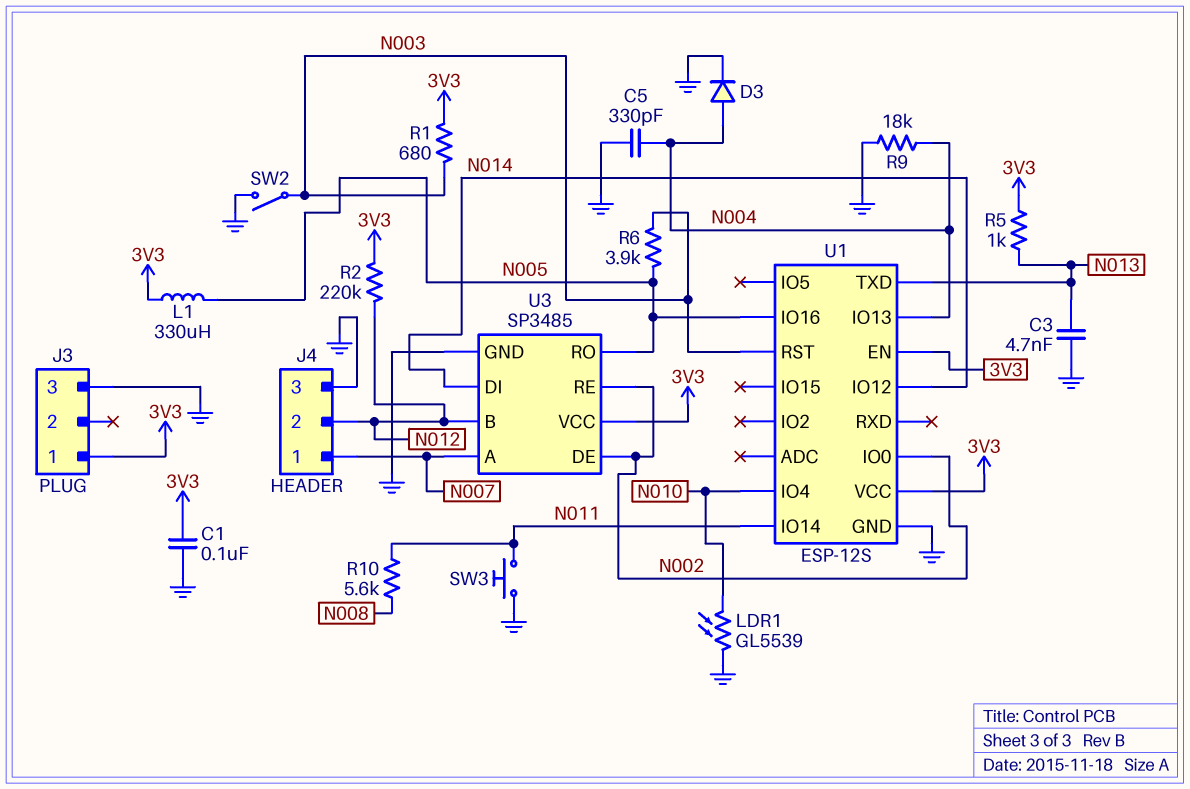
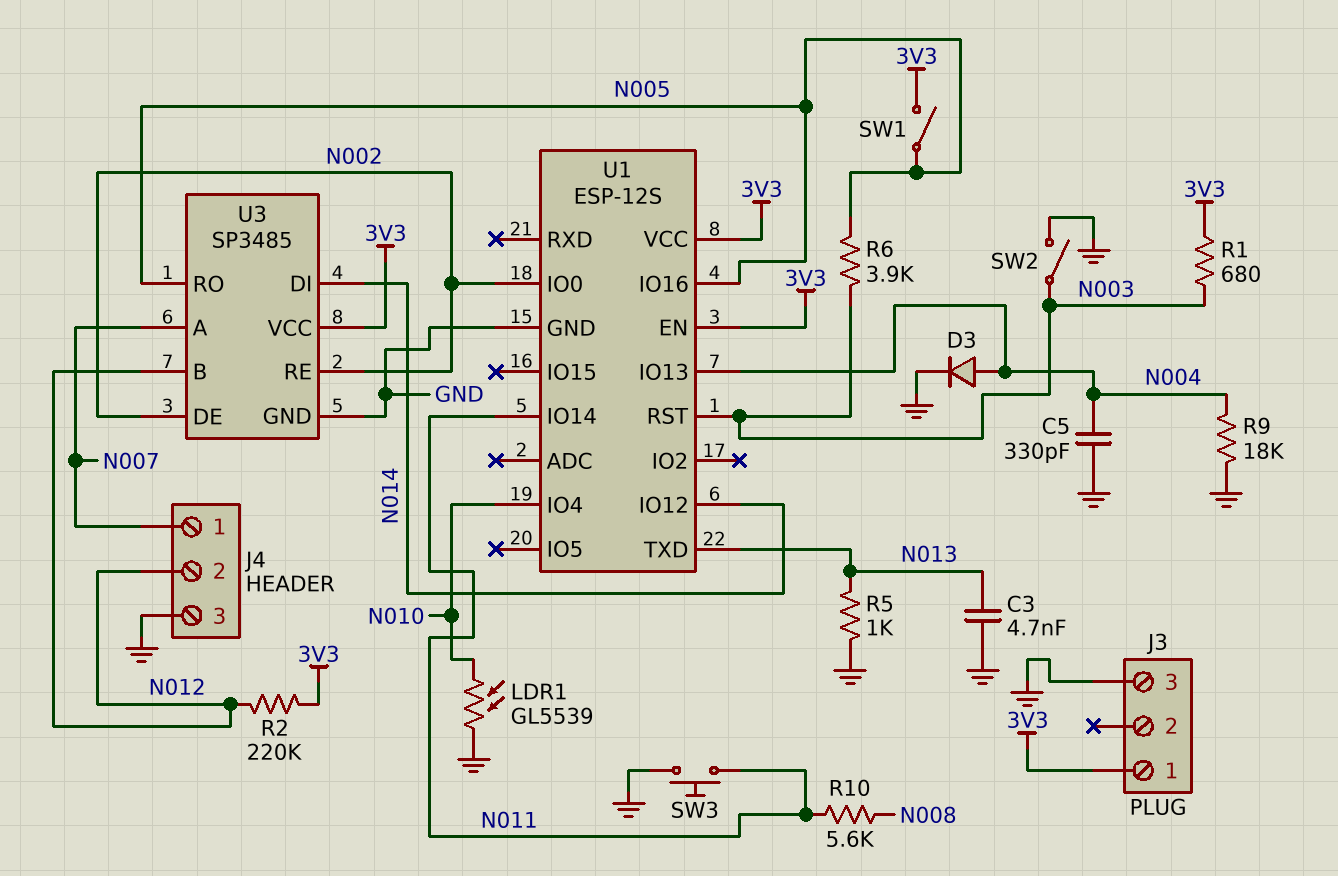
C1: 100nF (3V3, GND) -> none
L1: 330uH (3V3, N005) -> none
R5: 1k (3V3, N013) -> 1k (GND, N013)
SW1: none -> switch (3V3, N005)

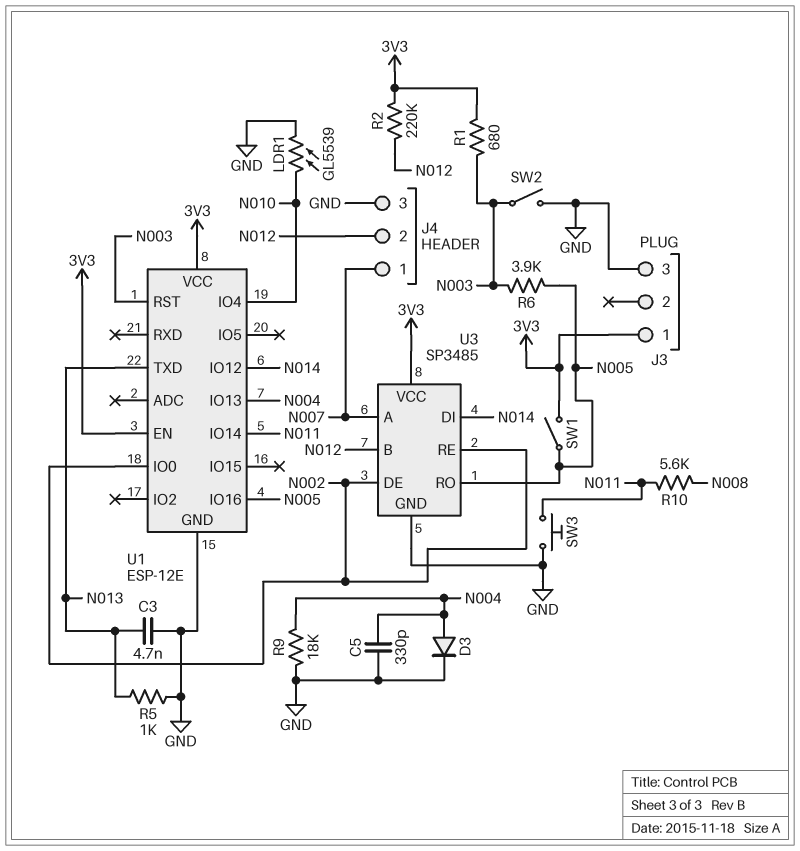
U1: ESP-12S -> ESP-12E

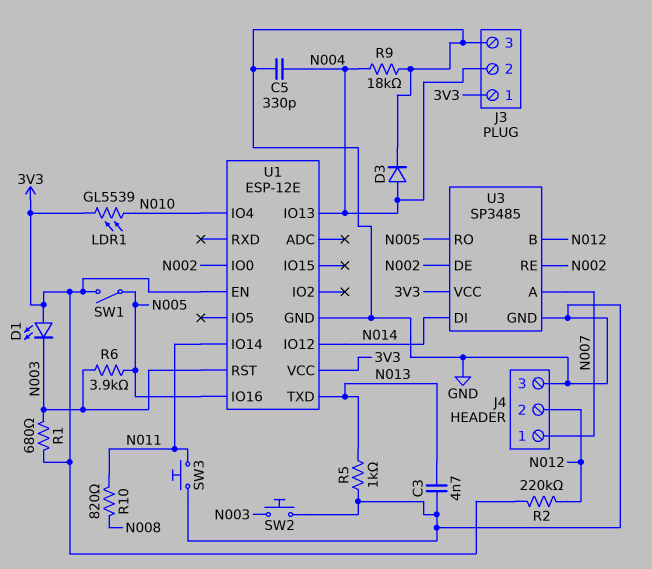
D1: none -> LED (A 3V3, K N003)
J3 pin 2: none -> N004
LDR1: GL5539 (GND, N010) -> GL5539 (3V3, N010)
R10: 5.6k (N008, N011) -> 820 (N008, N011)
SW2: switch (GND, N003) -> button (GND, N003)

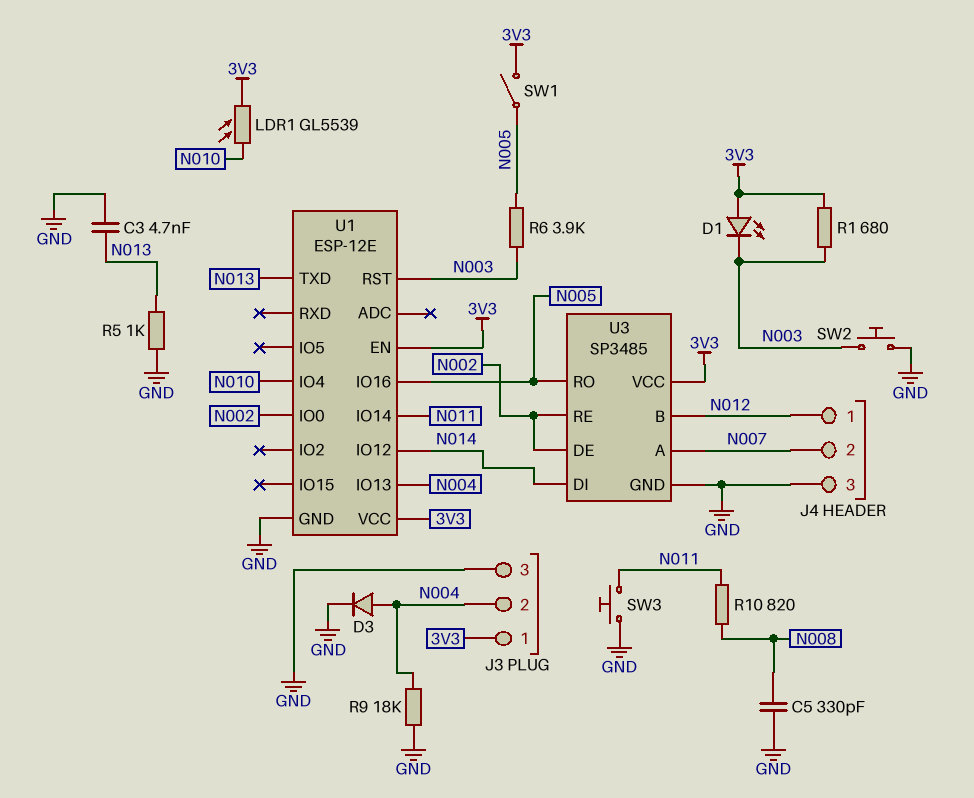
C5: 330pF (GND, N004) -> 330pF (GND, N008)
J4 pin 1: N007 -> N012
J4 pin 2: N012 -> N007
R2: 220k (3V3, N012) -> none

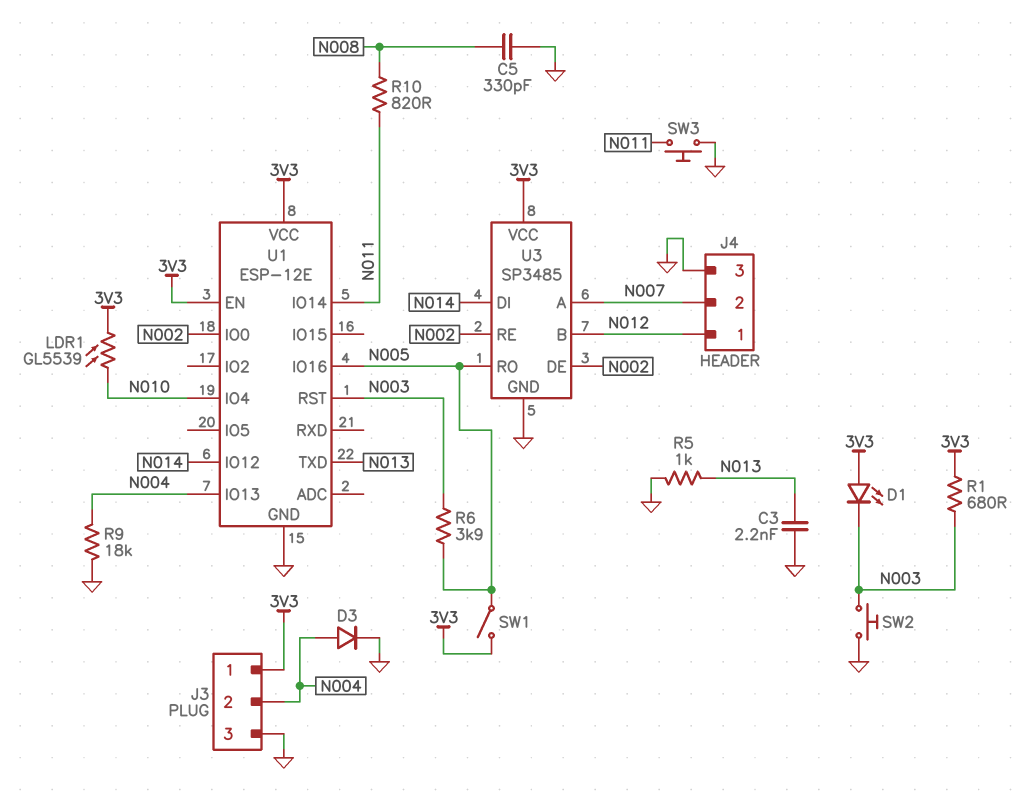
C3: 4.7nF (GND, N013) -> 2.2nF (GND, N013)

